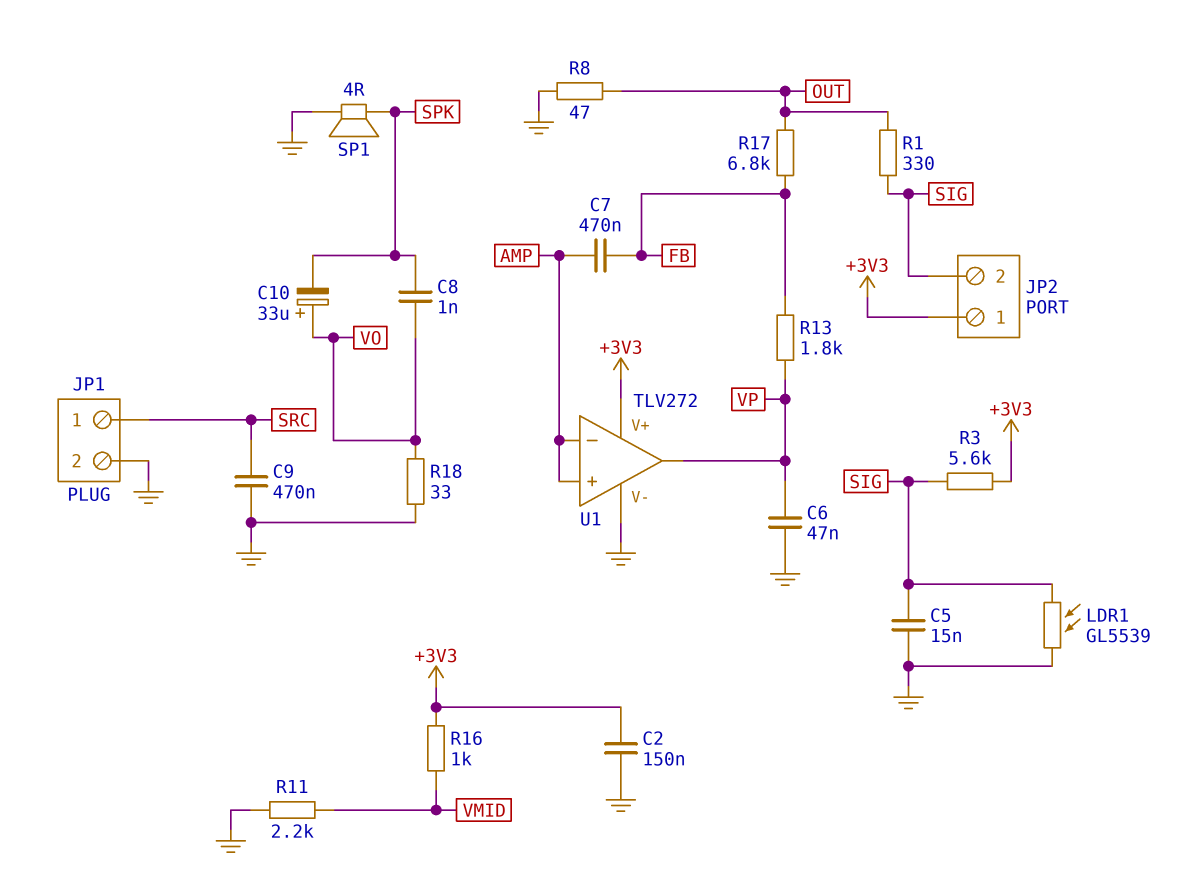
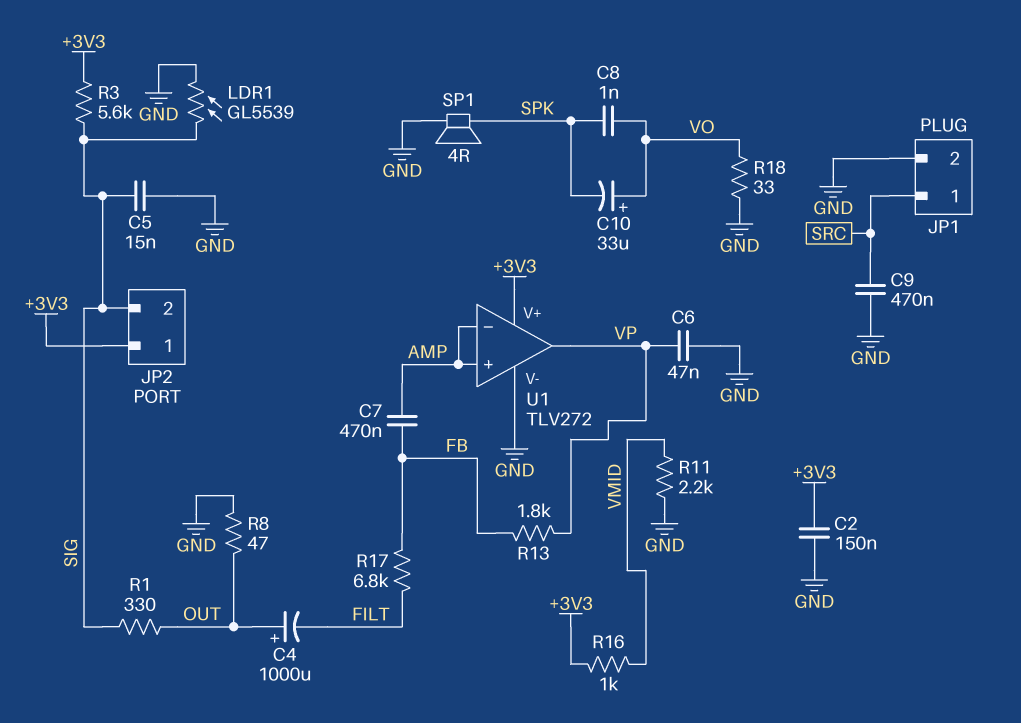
C4: none -> 1000uF (plus OUT, minus FILT)
R17: 6.8k (FB, OUT) -> 6.8k (FB, FILT)

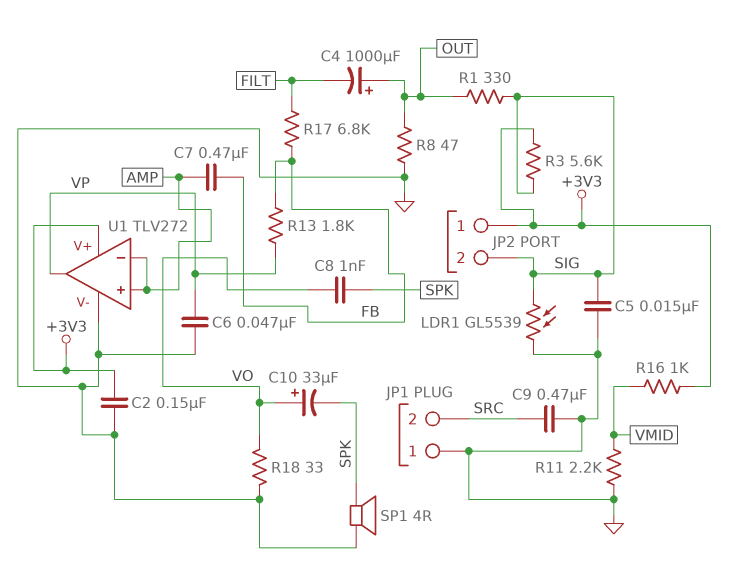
JP1 pin 1: SRC -> GND
JP1 pin 2: GND -> SRC

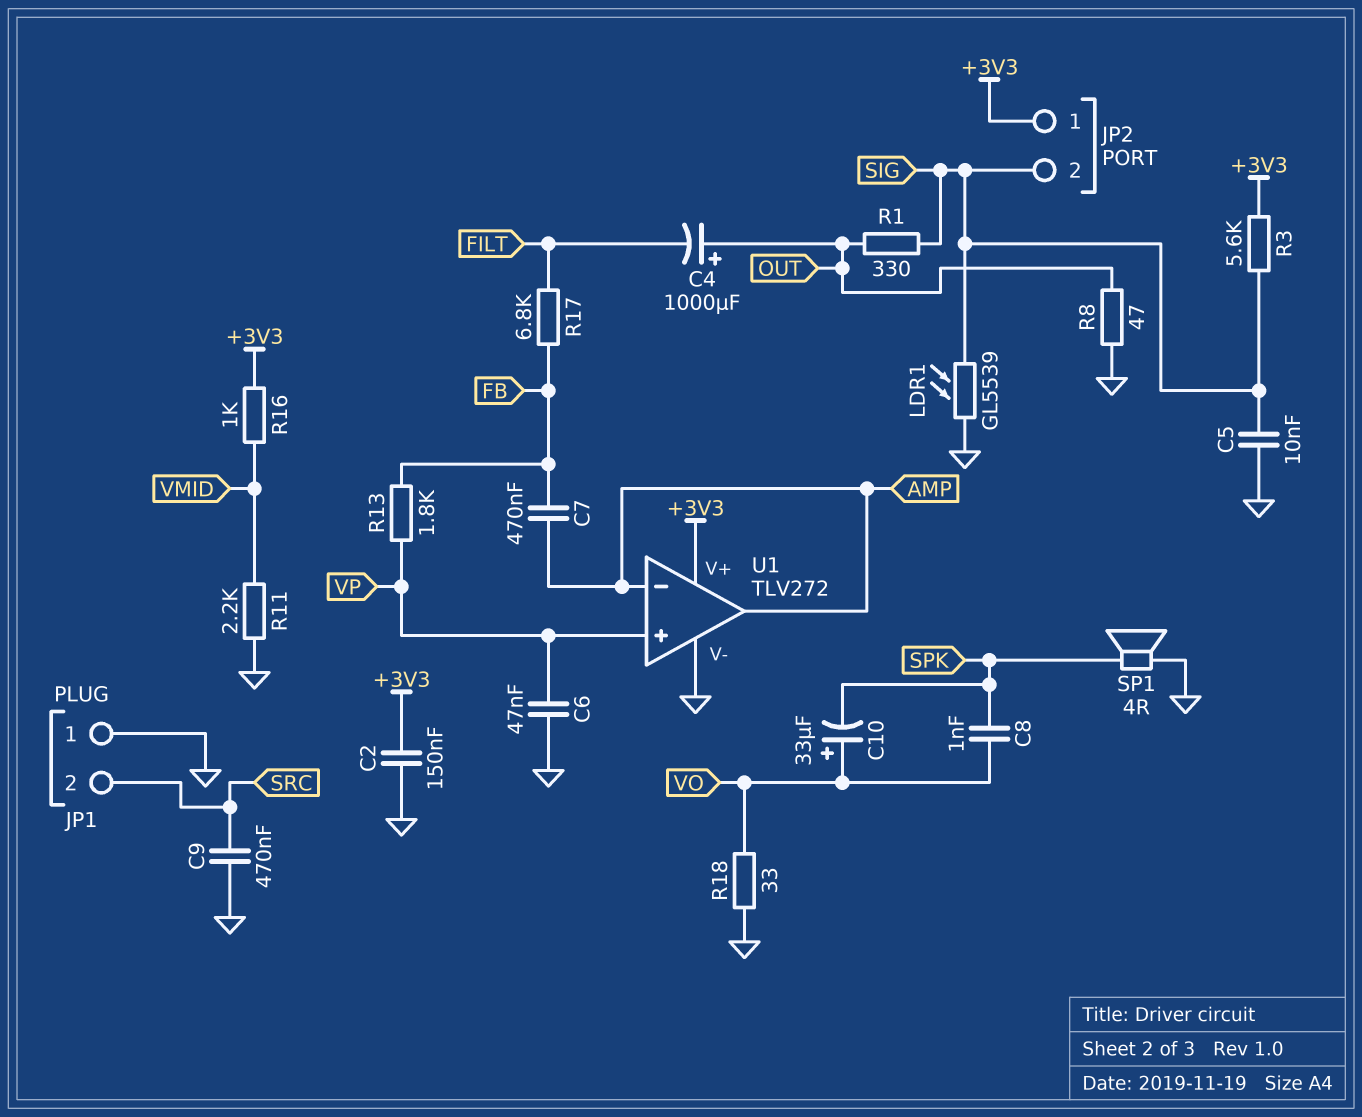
C5: 15nF (GND, SIG) -> 10nF (GND, SIG)
U1 pin in+: AMP -> VP
U1 pin out: VP -> AMP

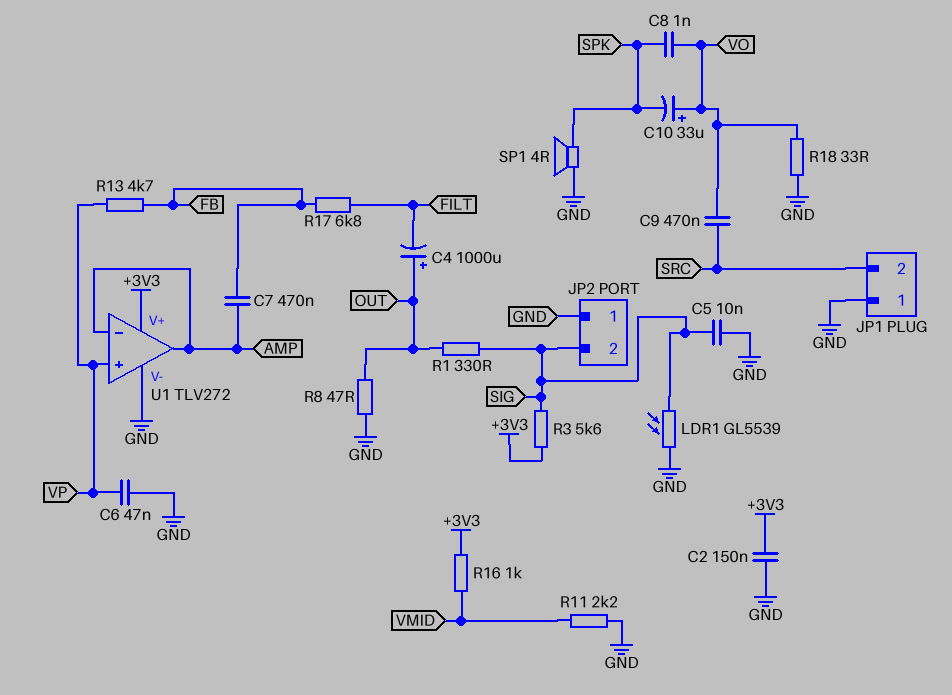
C9: 470nF (GND, SRC) -> 470nF (SRC, VO)
JP2 pin 1: +3V3 -> GND
R13: 1.8k (FB, VP) -> 4.7k (FB, VP)

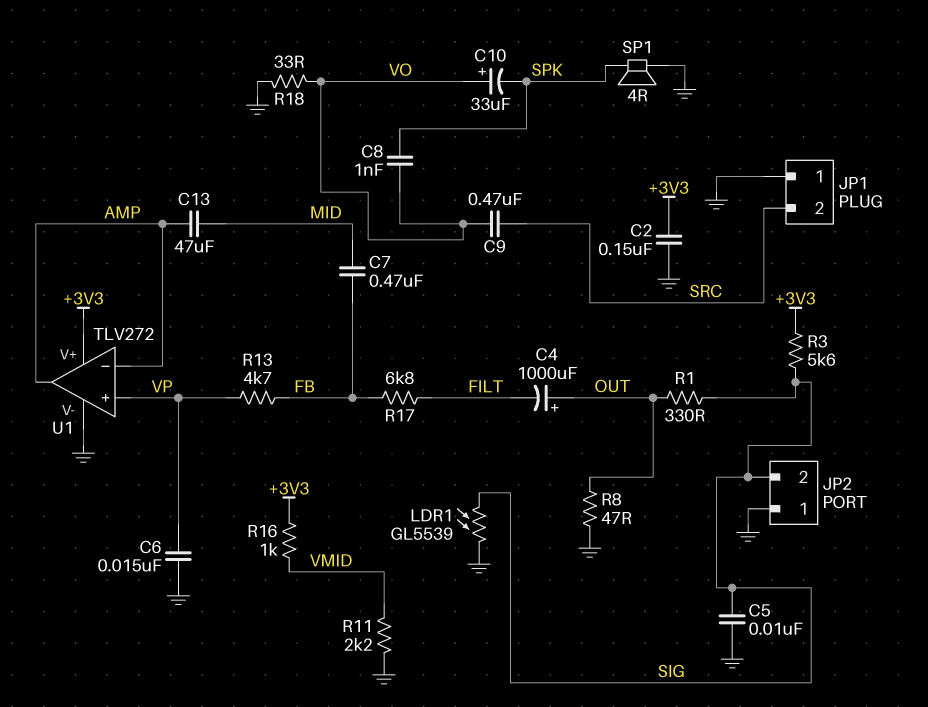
C6: 47nF (GND, VP) -> 15nF (GND, VP)
C7: 470nF (AMP, FB) -> 470nF (FB, MID)
C13: none -> 47uF (AMP, MID)

